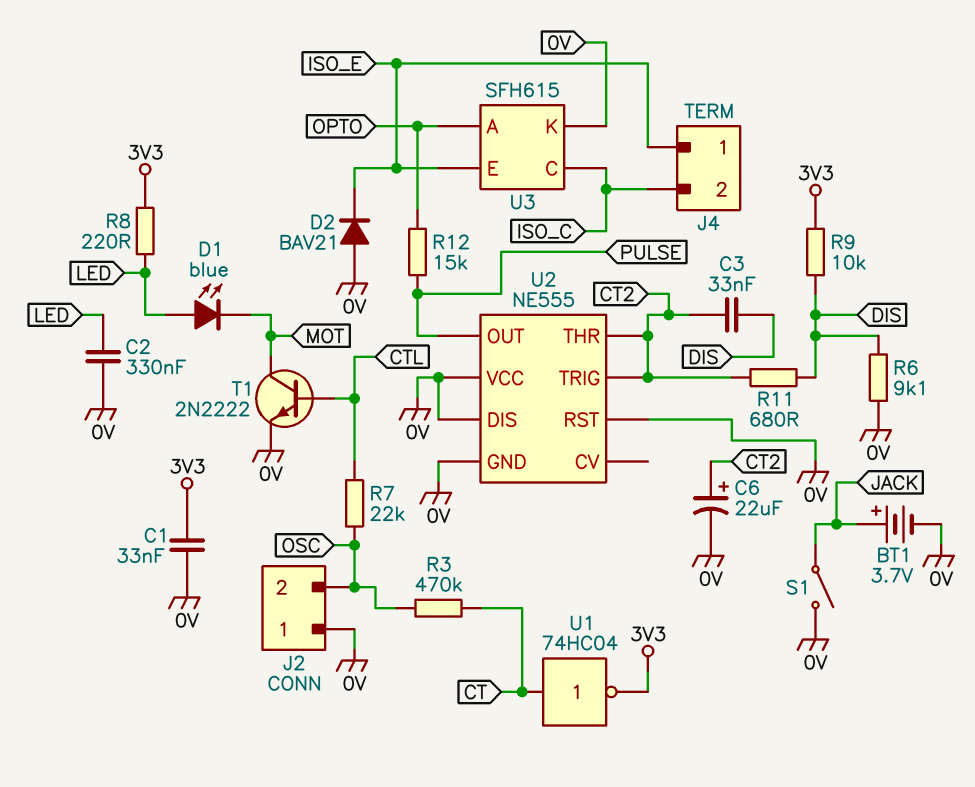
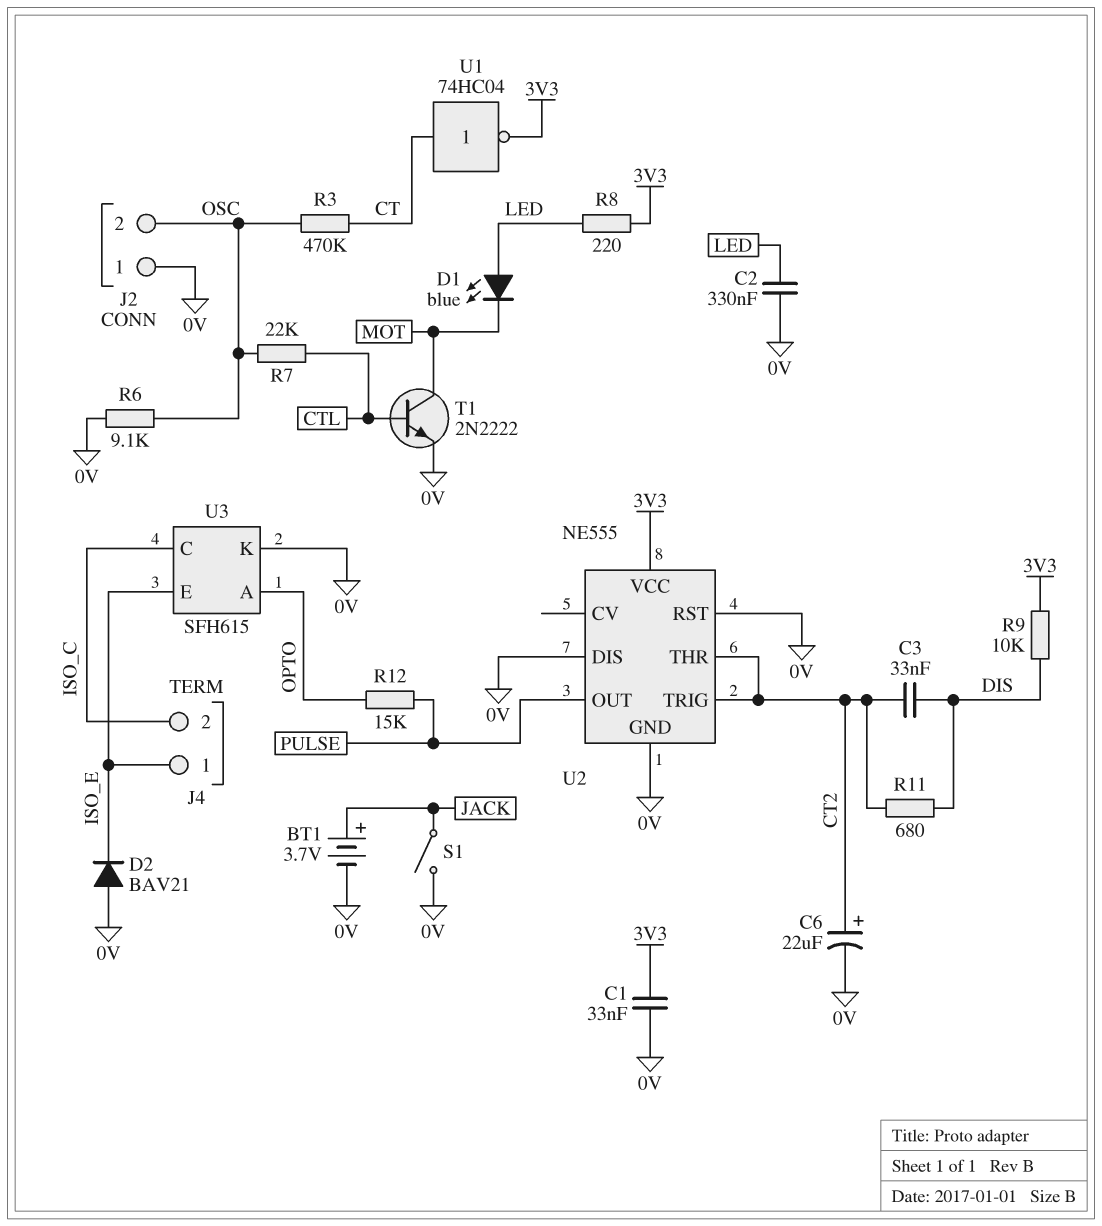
R6: 9.1k (0V, DIS) -> 9.1k (0V, OSC)
U2 pin VCC: 0V -> 3V3

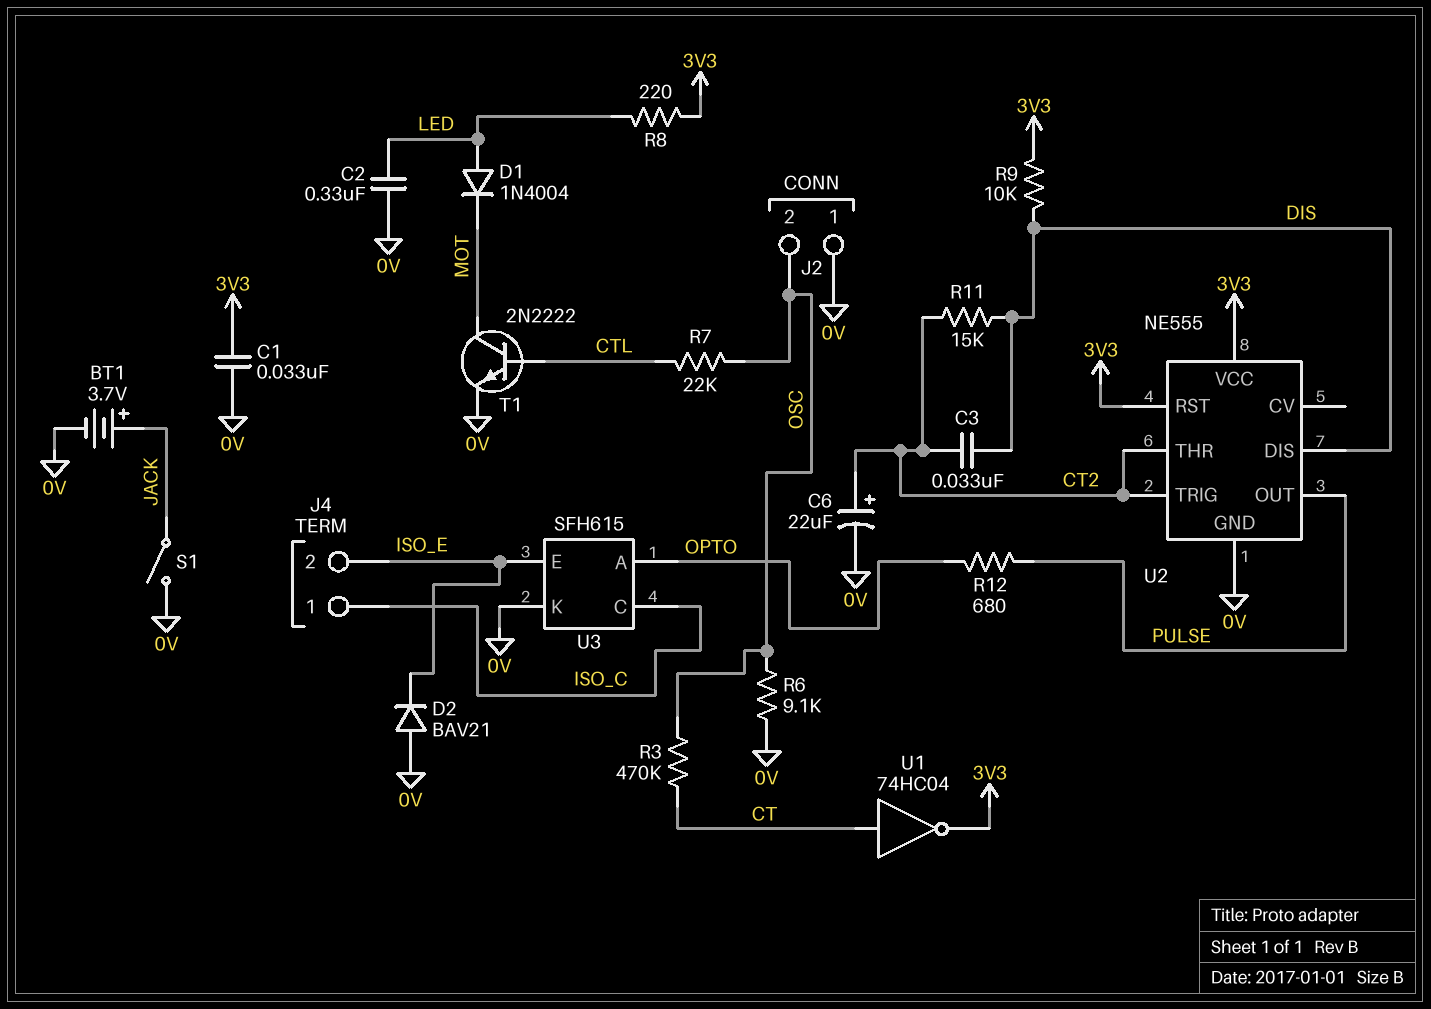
D1: LED blue (A LED, K MOT) -> diode 1N4004 (A LED, K MOT)
J4 pin 1: ISO_E -> ISO_C
J4 pin 2: ISO_C -> ISO_E
R11: 680 (CT2, DIS) -> 15k (CT2, DIS)
R12: 15k (OPTO, PULSE) -> 680 (OPTO, PULSE)
U2 pin DIS: 0V -> DIS
U2 pin RST: 0V -> 3V3

